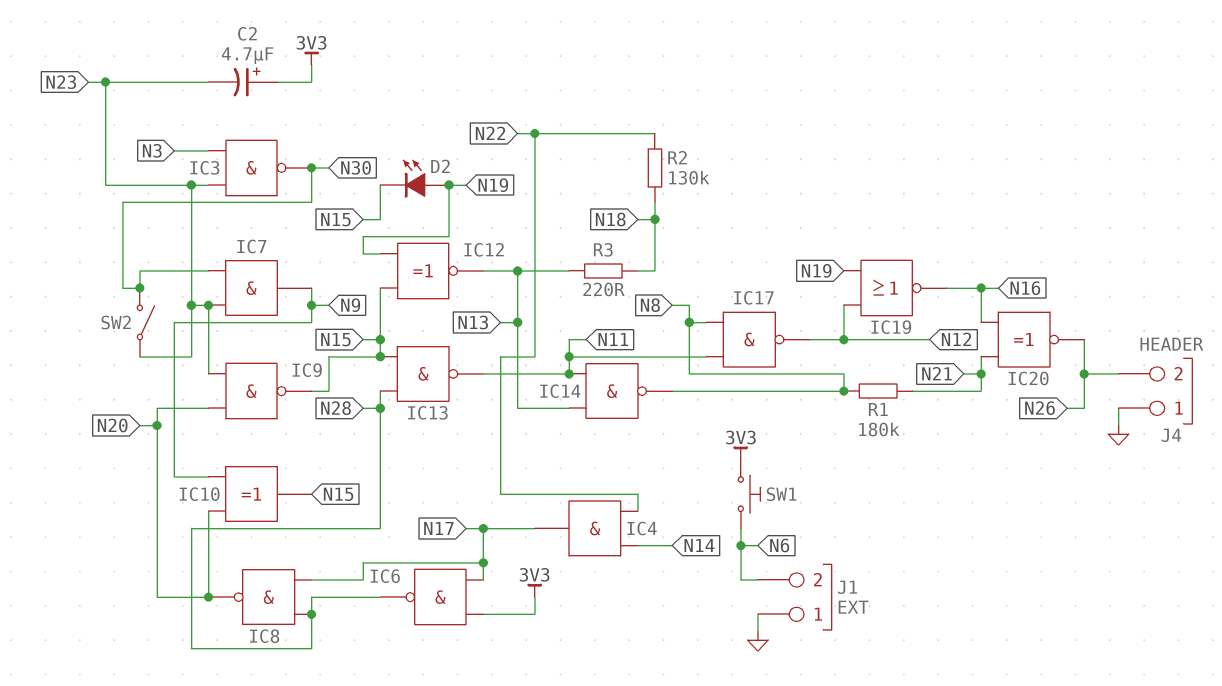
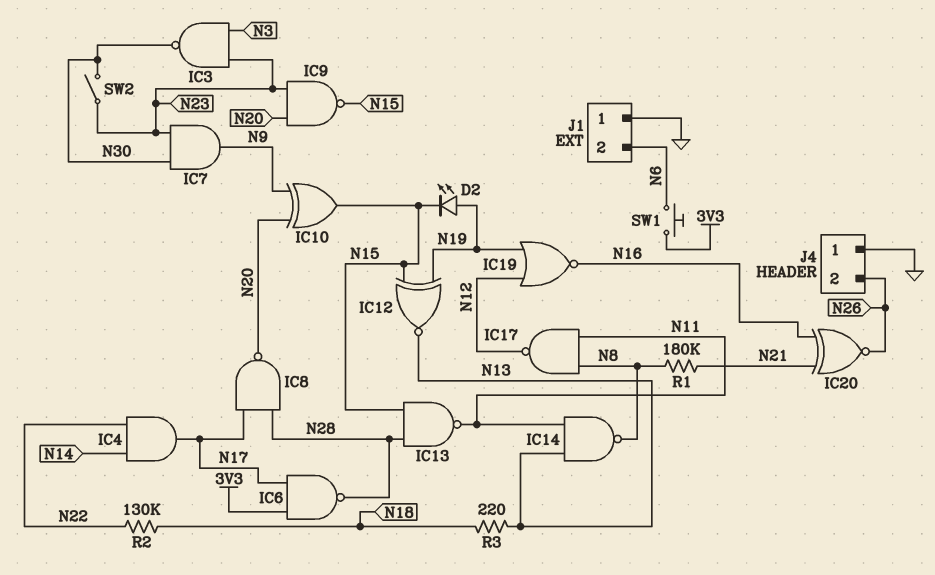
C2: 4.7uF (plus 3V3, minus N23) -> none

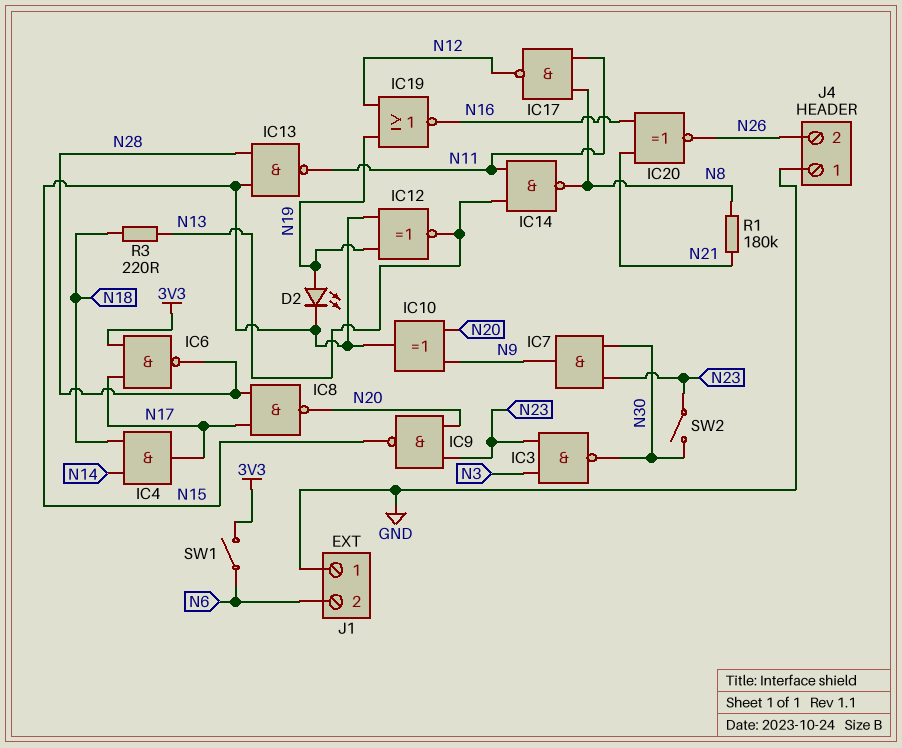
IC4: AND (in N14, in N22, out N17) -> AND (in N14, in N18, out N17)
R2: 130k (N18, N22) -> none
SW1: button (3V3, N6) -> switch (3V3, N6)

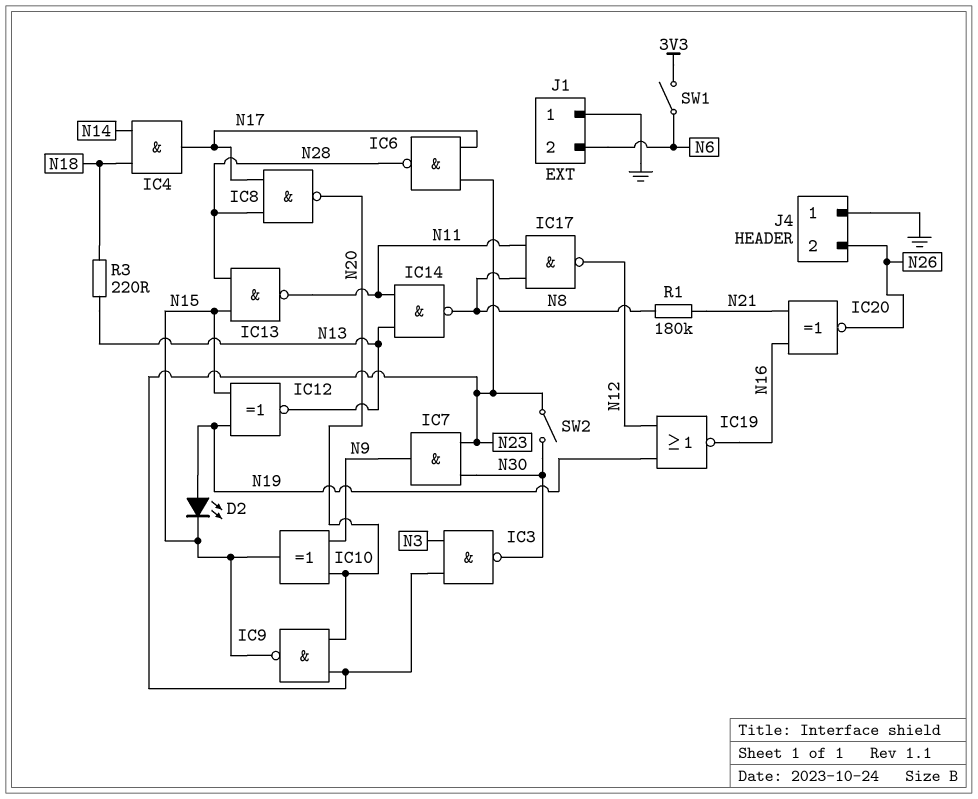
IC6: NAND (in 3V3, in N17, out N28) -> NAND (in N17, in N23, out N28)

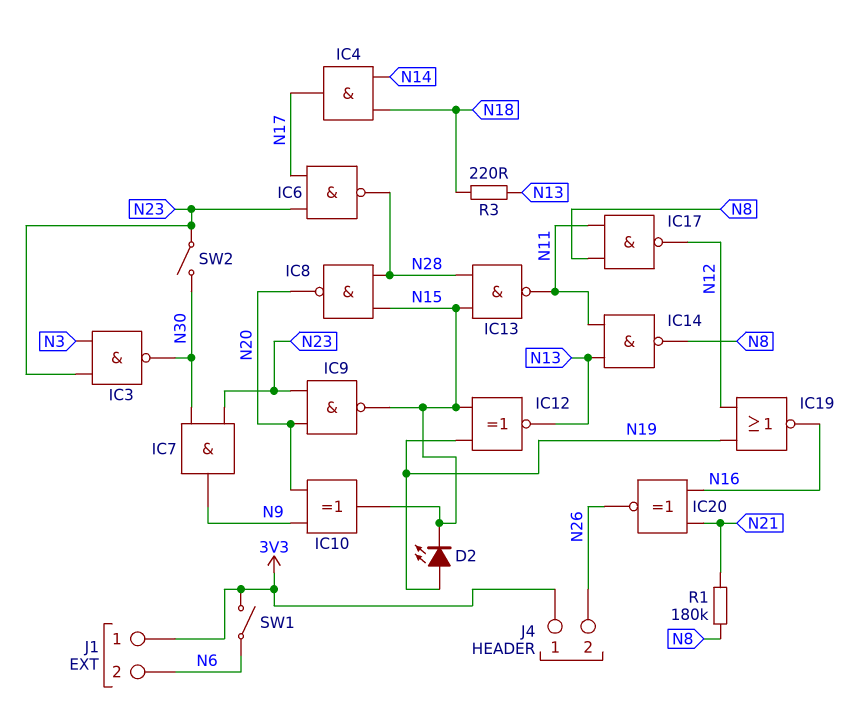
IC8: NAND (in N17, in N28, out N20) -> NAND (in N15, in N28, out N20)
J1 pin 1: GND -> 3V3
J4 pin 1: GND -> 3V3

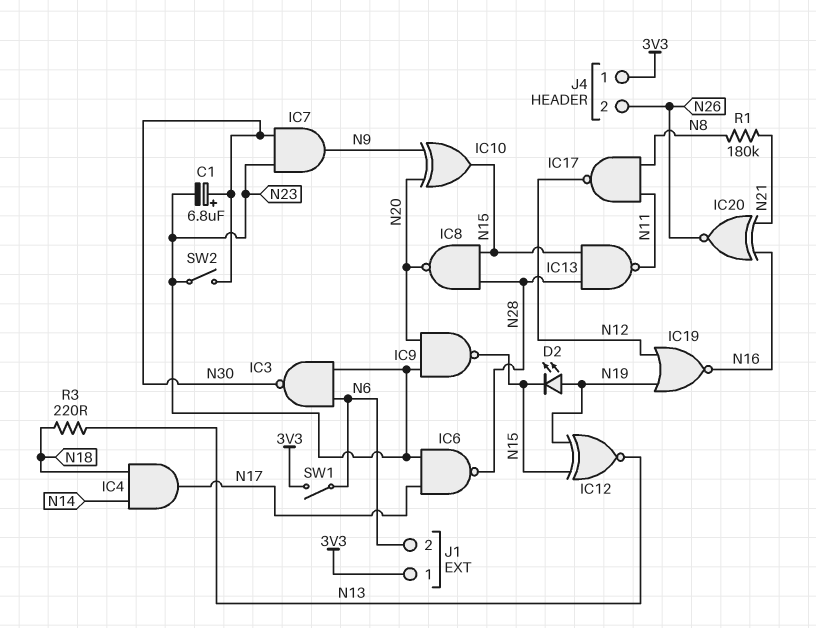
C1: none -> 6.8uF (plus N30, minus N23)
IC3: NAND (in N3, in N23, out N30) -> NAND (in N6, in N23, out N30)
IC14: NAND (in N11, in N13, out N8) -> none

